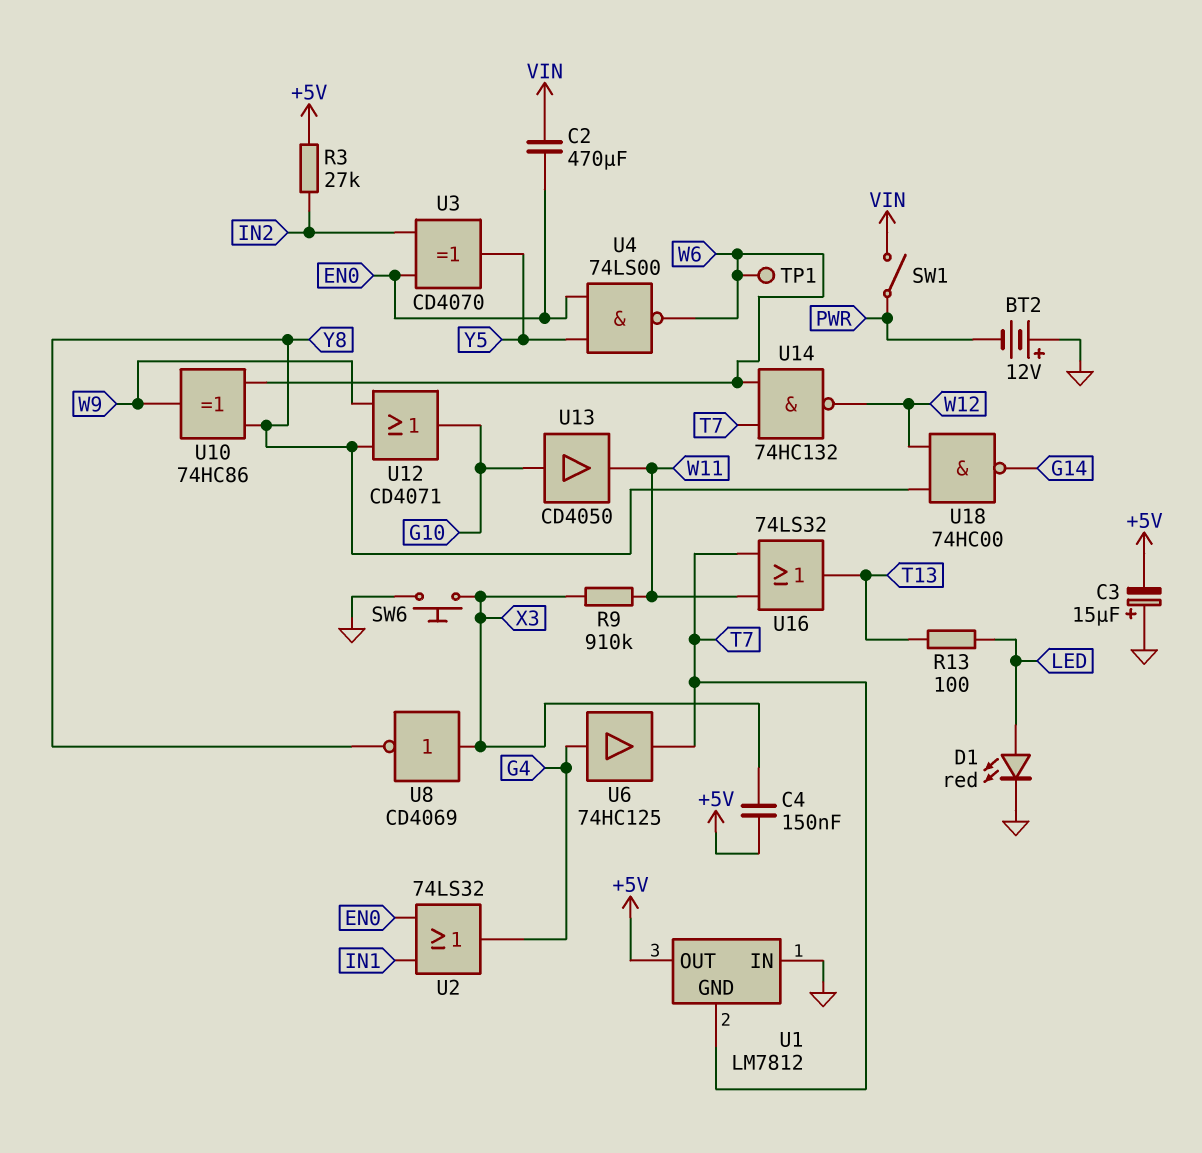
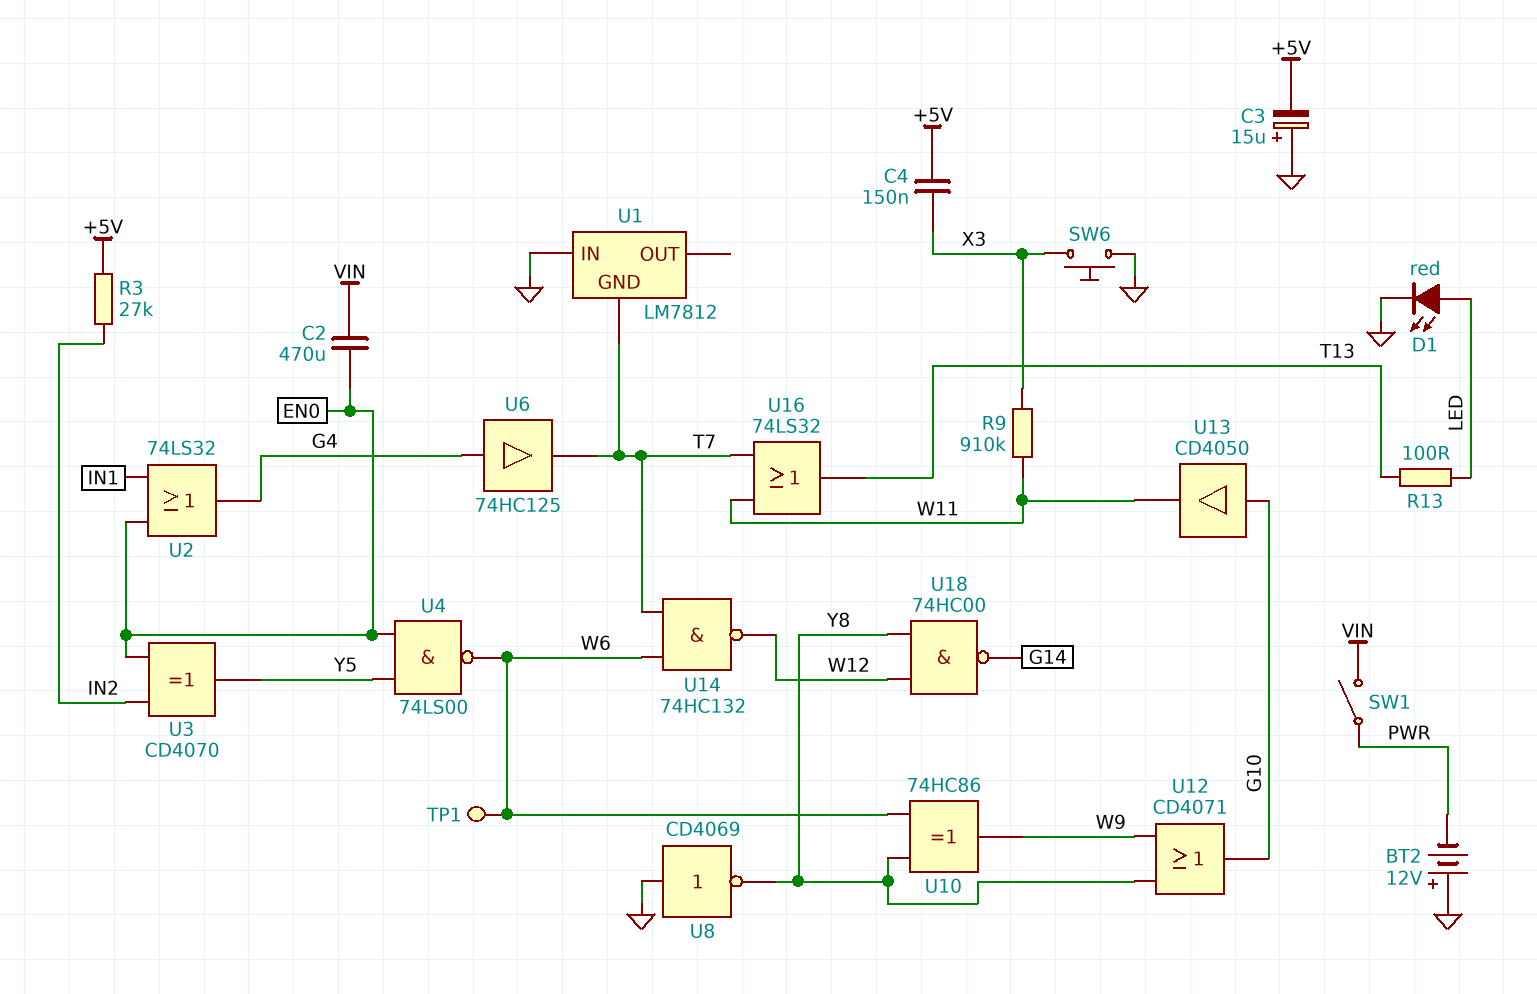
U1 pin OUT: +5V -> none
U8: NOT CD4069 (in X3, out Y8) -> NOT CD4069 (in GND, out Y8)

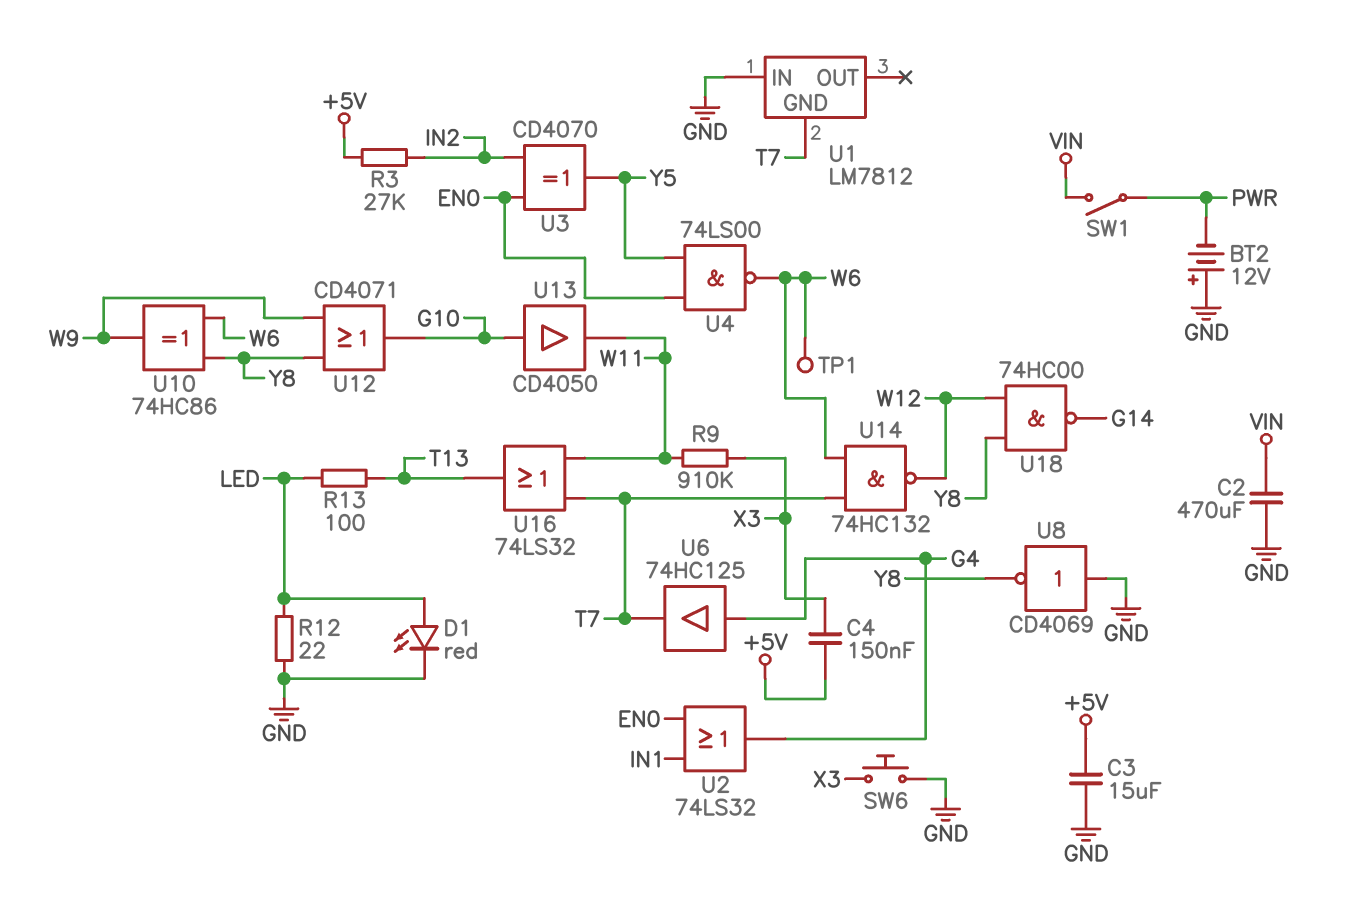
C2: 470uF (EN0, VIN) -> 470uF (GND, VIN)
C3: 15uF (plus GND, minus +5V) -> 15uF (+5V, GND)
R12: none -> 22 (GND, LED)

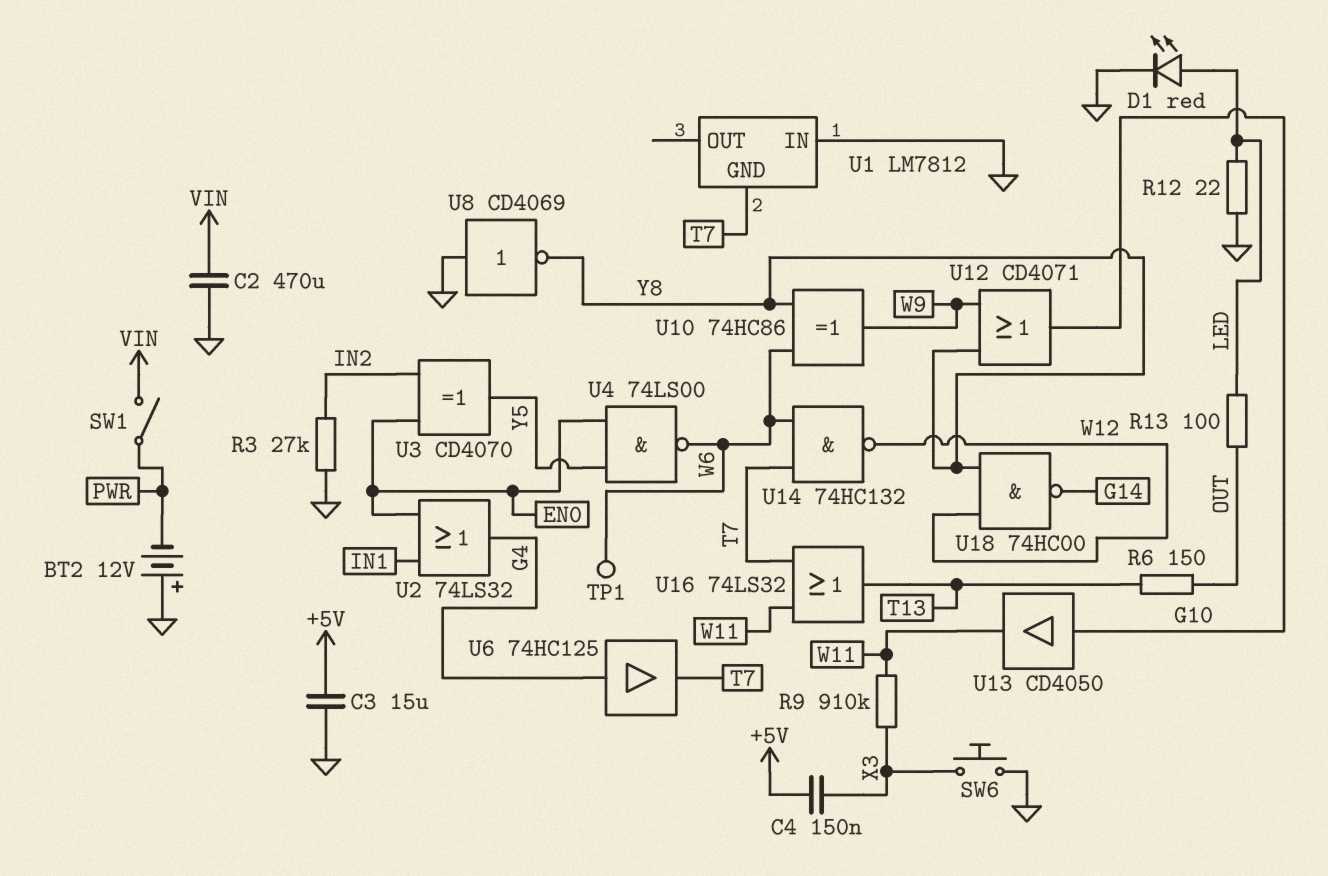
R3: 27k (+5V, IN2) -> 27k (GND, IN2)
R6: none -> 150 (OUT, T13)
R13: 100 (LED, T13) -> 100 (LED, OUT)

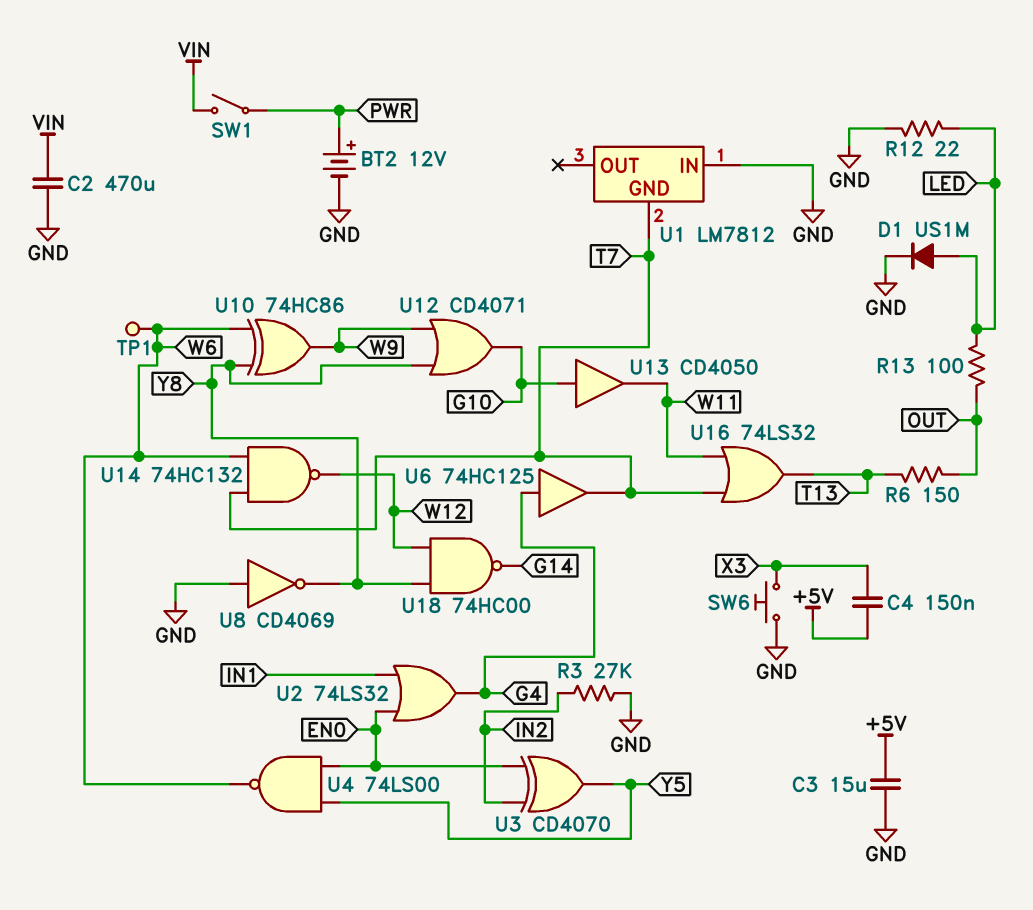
BT2: 12V (plus GND, minus PWR) -> 12V (plus PWR, minus GND)
D1: LED red (A LED, K GND) -> diode US1M (A LED, K GND)
R9: 910k (W11, X3) -> none

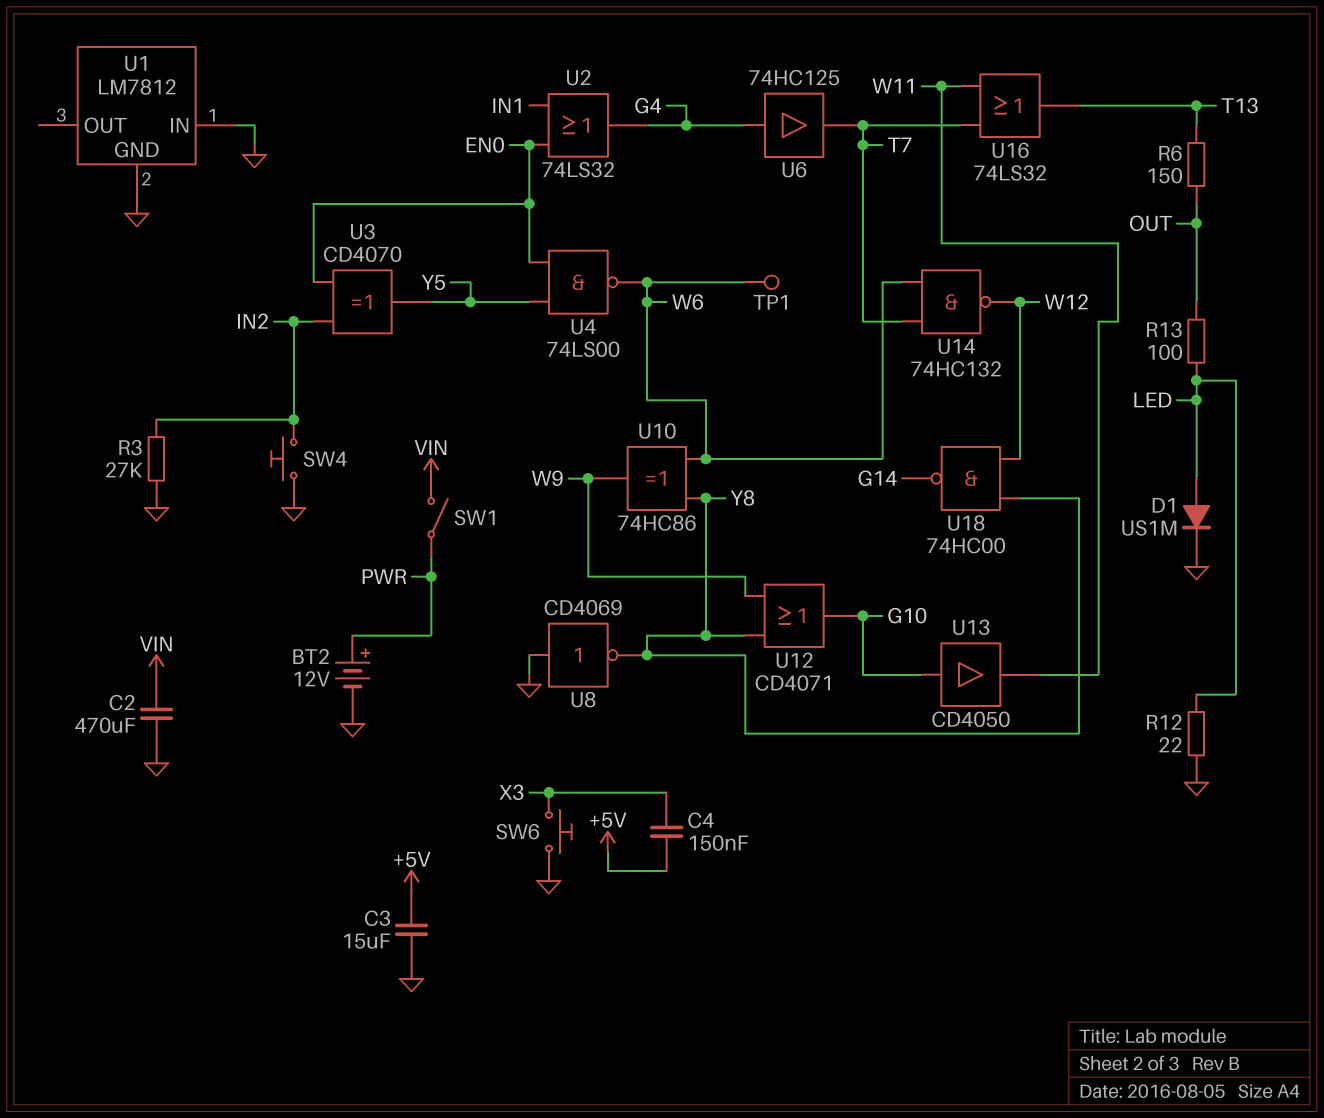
SW4: none -> button (GND, IN2)
U1 pin GND: T7 -> GND

